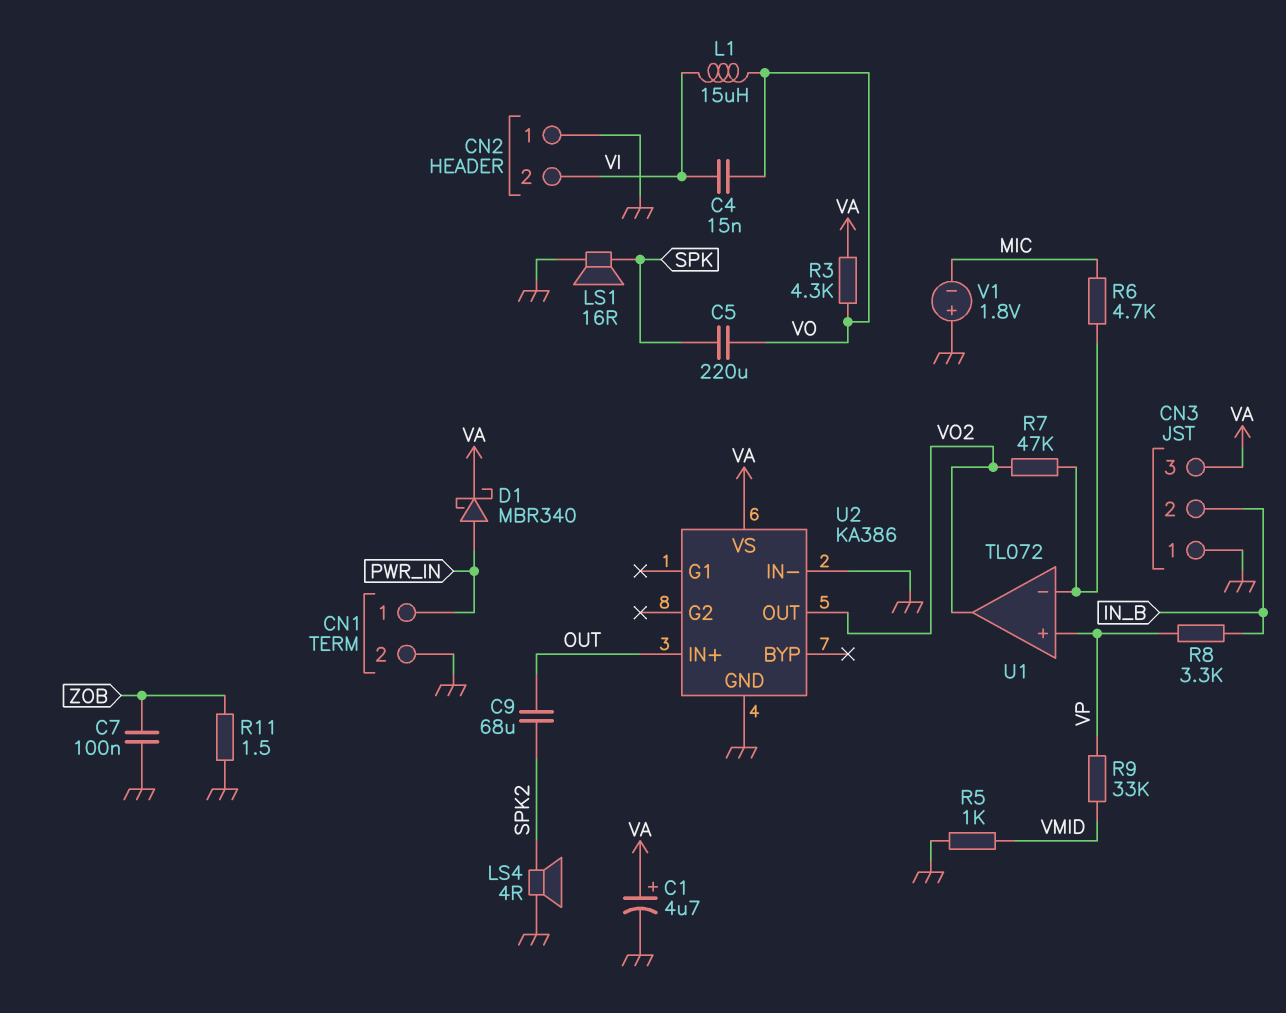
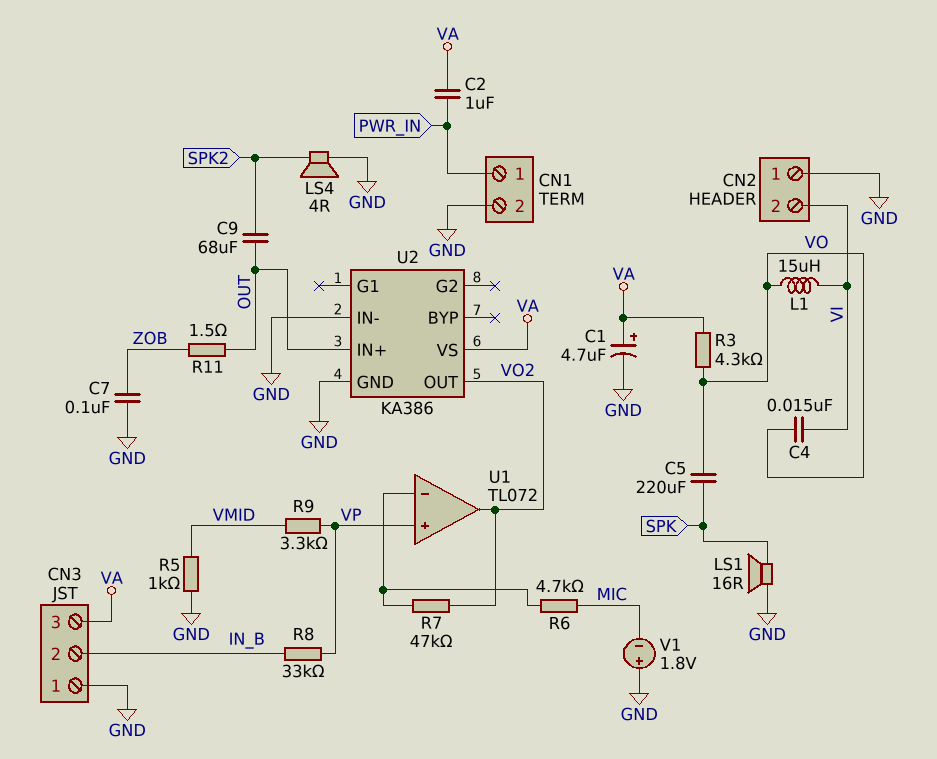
C2: none -> 1uF (PWR_IN, VA)
D1: schottky MBR340 (A PWR_IN, K VA) -> none
R8: 3.3k (IN_B, VP) -> 33k (IN_B, VP)
R9: 33k (VMID, VP) -> 3.3k (VMID, VP)
R11: 1.5 (GND, ZOB) -> 1.5 (OUT, ZOB)

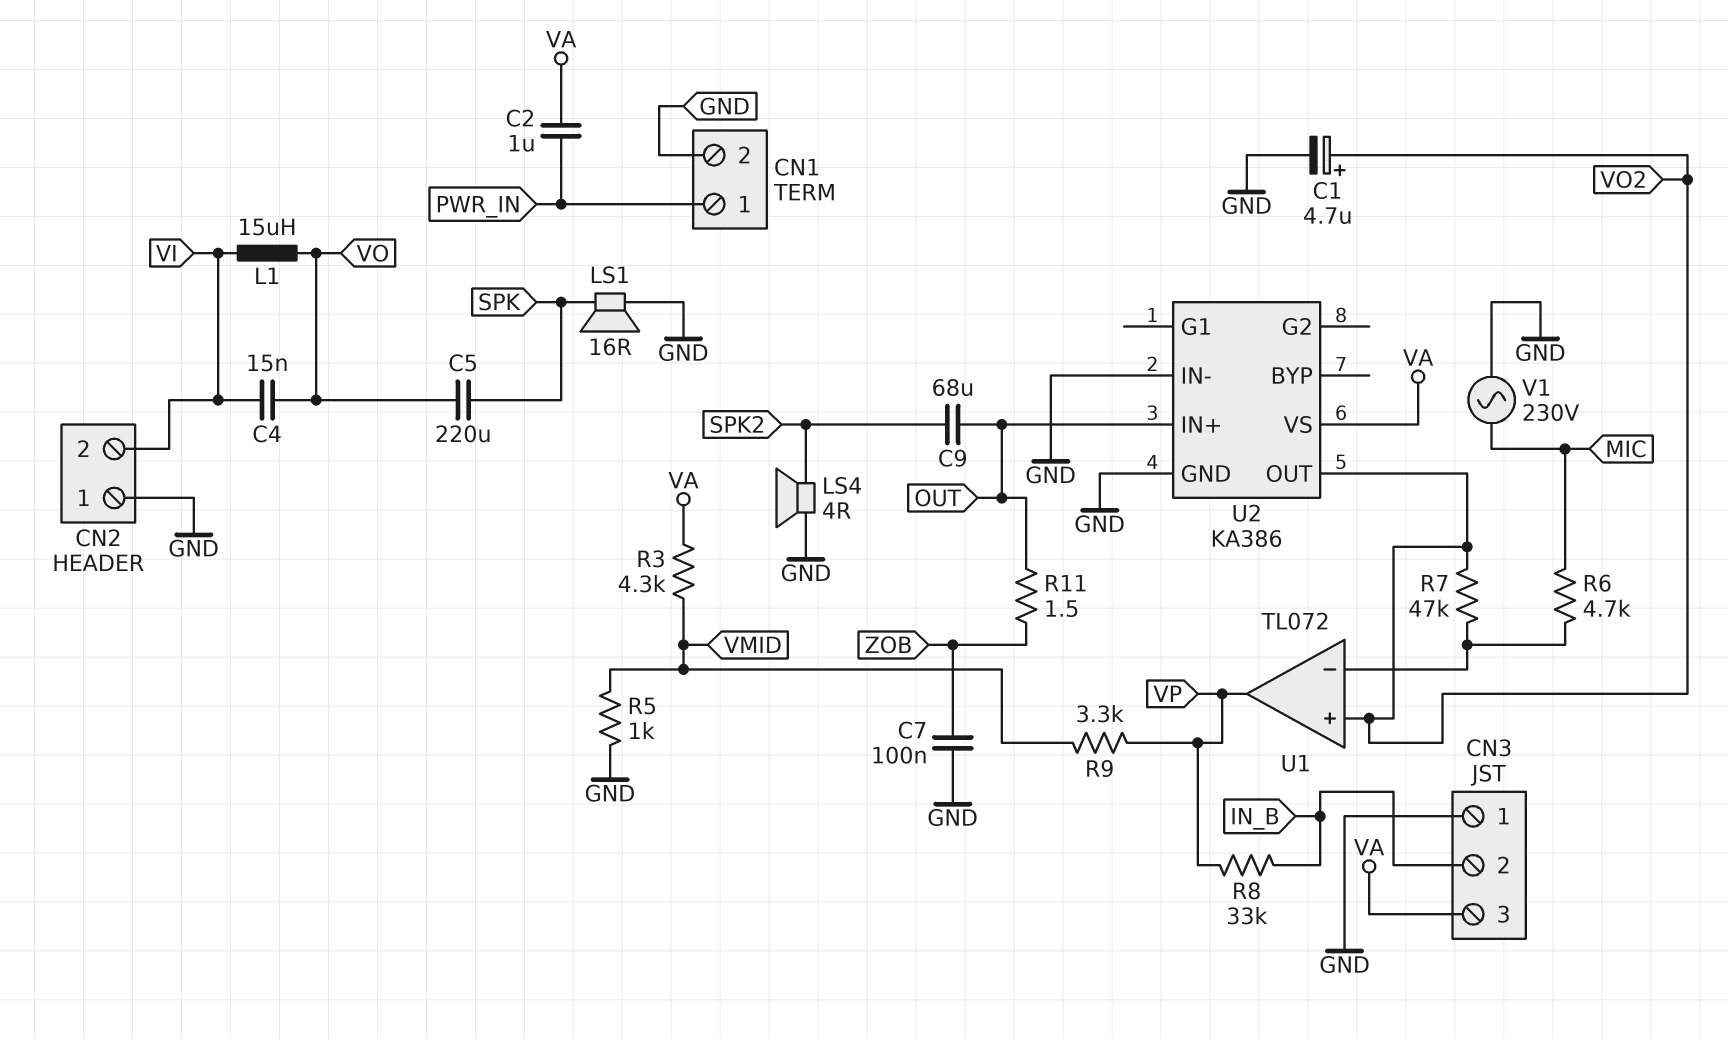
C1: 4.7uF (plus VA, minus GND) -> 4.7uF (plus VO2, minus GND)
R3: 4.3k (VA, VO) -> 4.3k (VA, VMID)
U1 pin in+: VP -> VO2
U1 pin out: VO2 -> VP
V1: 1.8V (plus GND, minus MIC) -> AC 230V (GND, MIC)

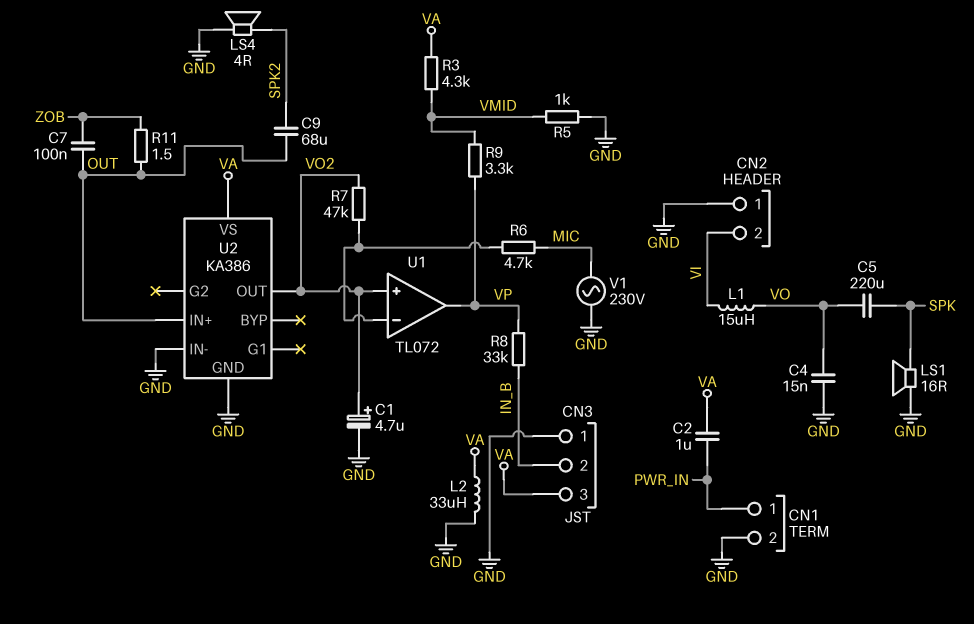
C4: 15nF (VI, VO) -> 15nF (GND, VO)
C7: 100nF (GND, ZOB) -> 100nF (OUT, ZOB)
L2: none -> 33uH (GND, VA)

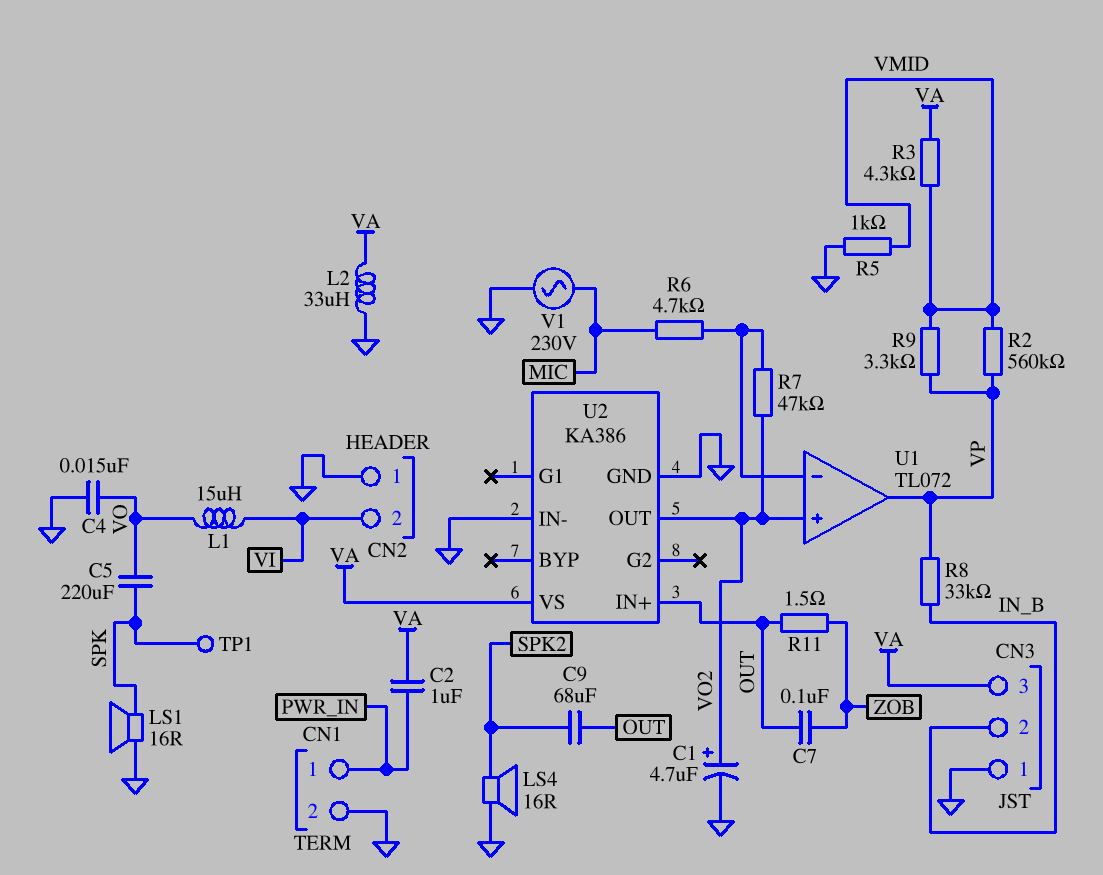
LS4: speaker 4R (GND, SPK2) -> speaker 16R (GND, SPK2)
R2: none -> 560k (VMID, VP)
TP1: none -> test point (SPK)

